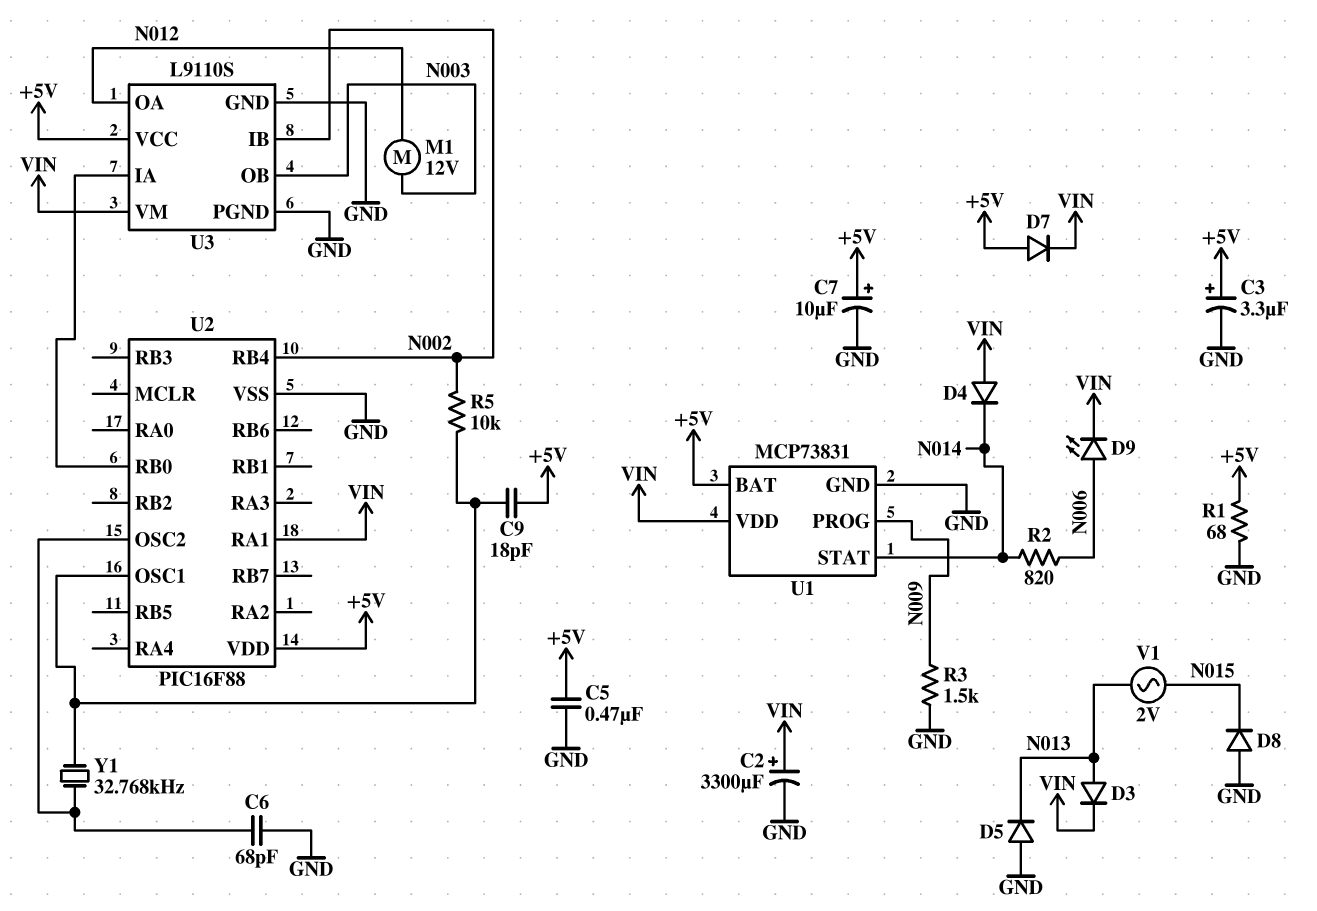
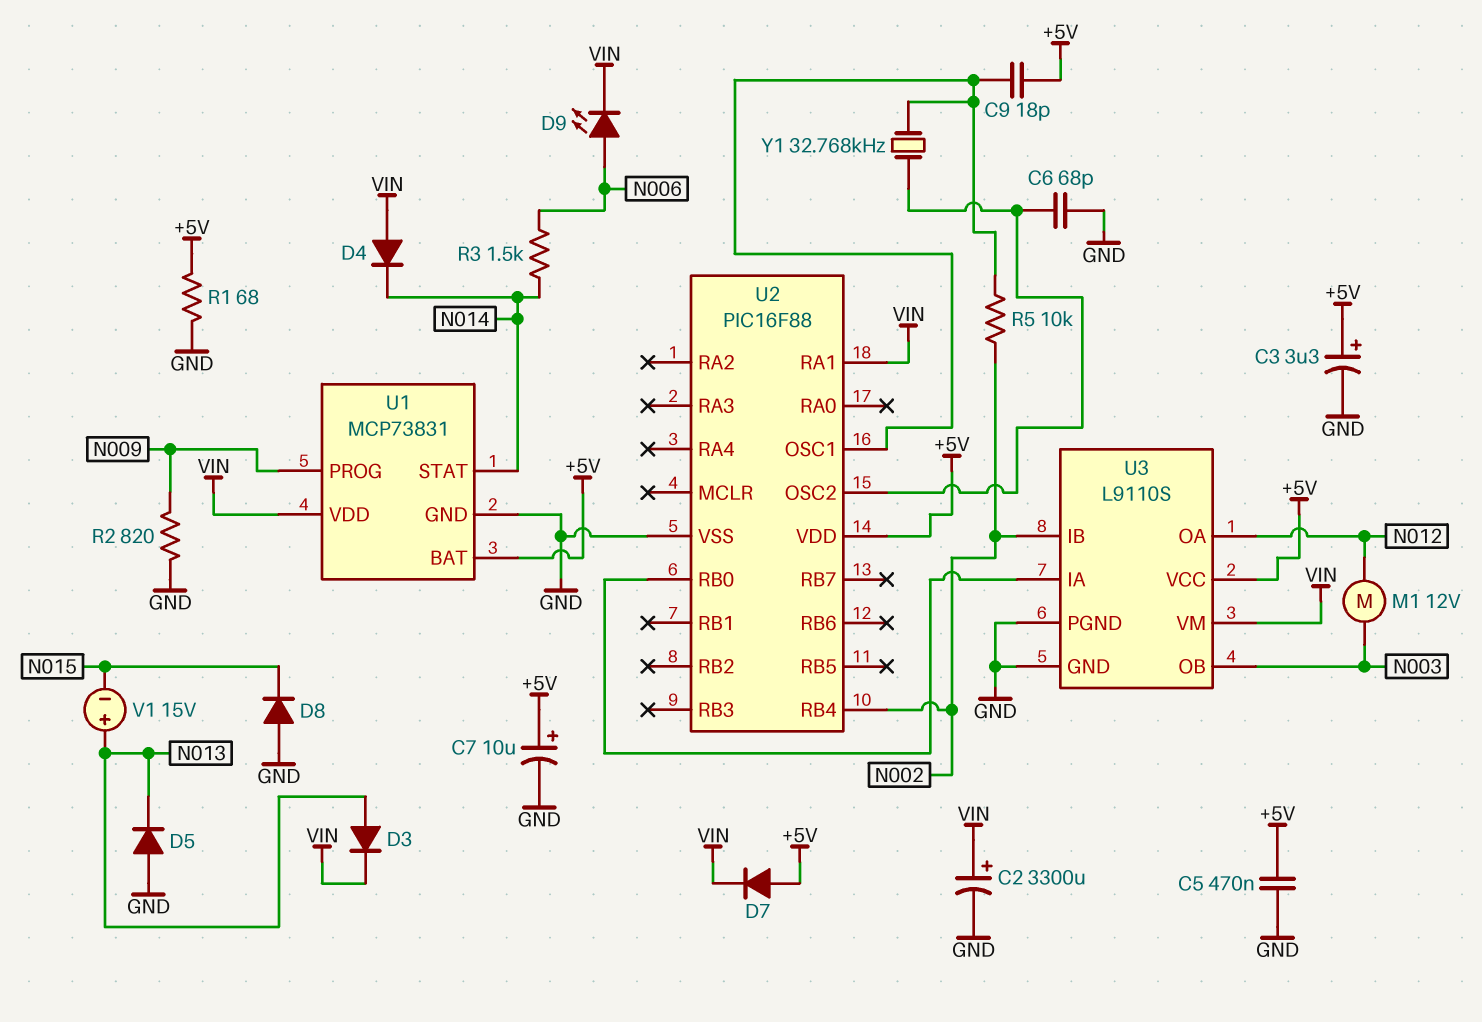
R2: 820 (N006, N014) -> 820 (GND, N009)
R3: 1.5k (GND, N009) -> 1.5k (N006, N014)
V1: AC 2V (N013, N015) -> 15V (plus N013, minus N015)

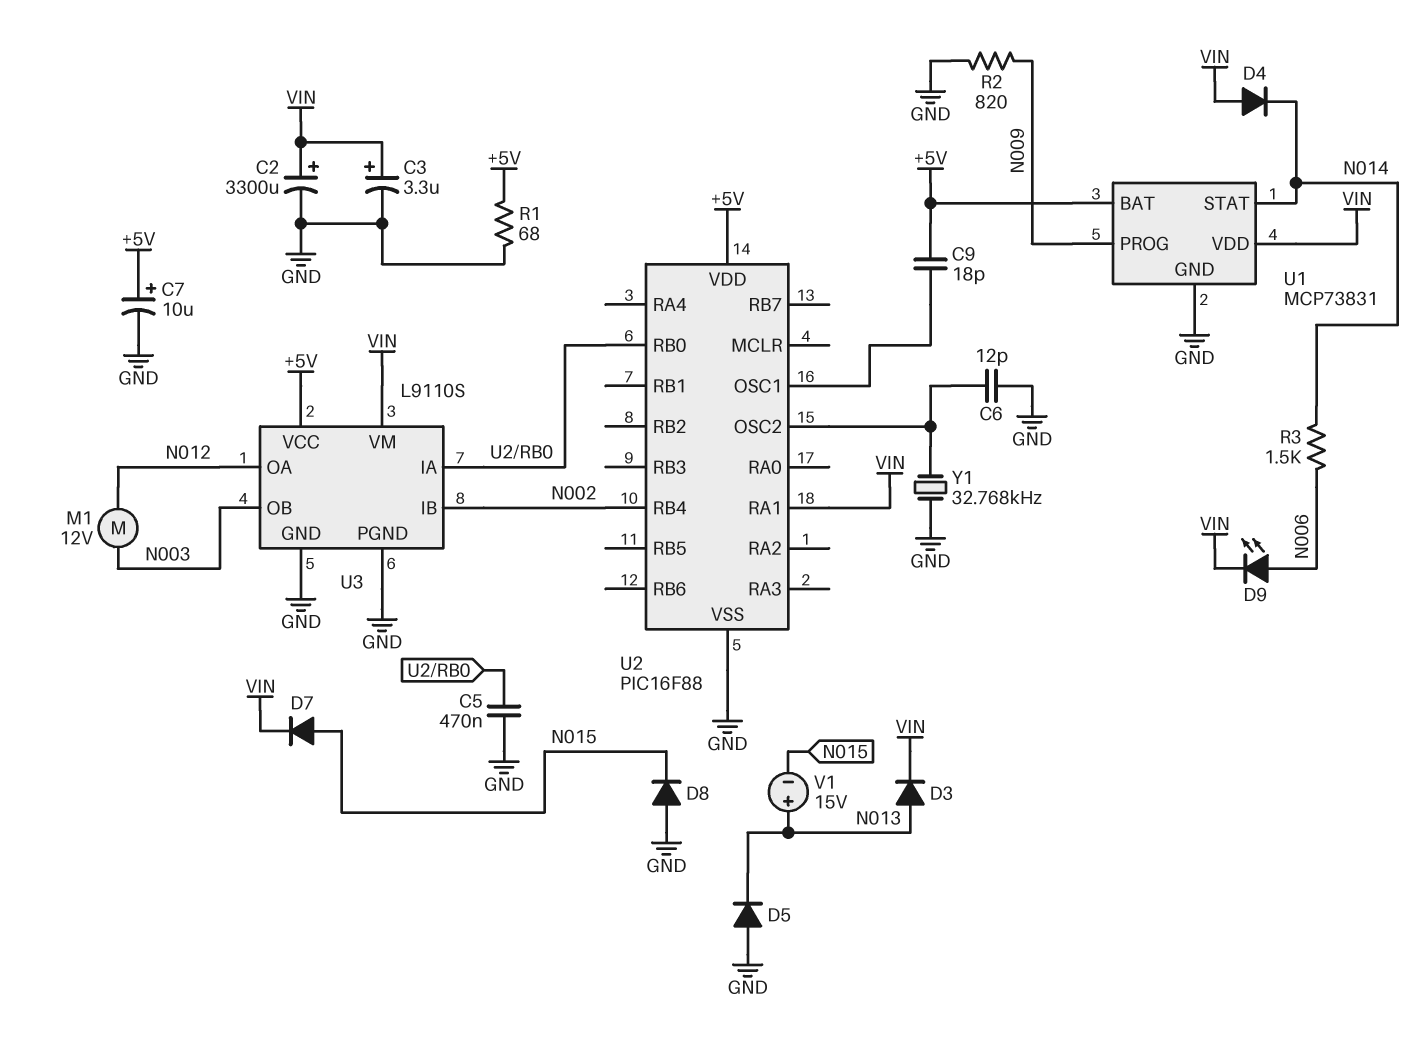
C3: 3.3uF (plus +5V, minus GND) -> 3.3uF (plus VIN, minus GND)
C5: 470nF (+5V, GND) -> 470nF (GND, U2/RB0)
C6: 68pF (GND, U2/OSC2) -> 12pF (GND, U2/OSC2)
D7: diode (A +5V, K VIN) -> diode (A N015, K VIN)
R5: 10k (N002, U2/OSC1) -> none
Y1: 32.768kHz (U2/OSC1, U2/OSC2) -> 32.768kHz (GND, U2/OSC2)

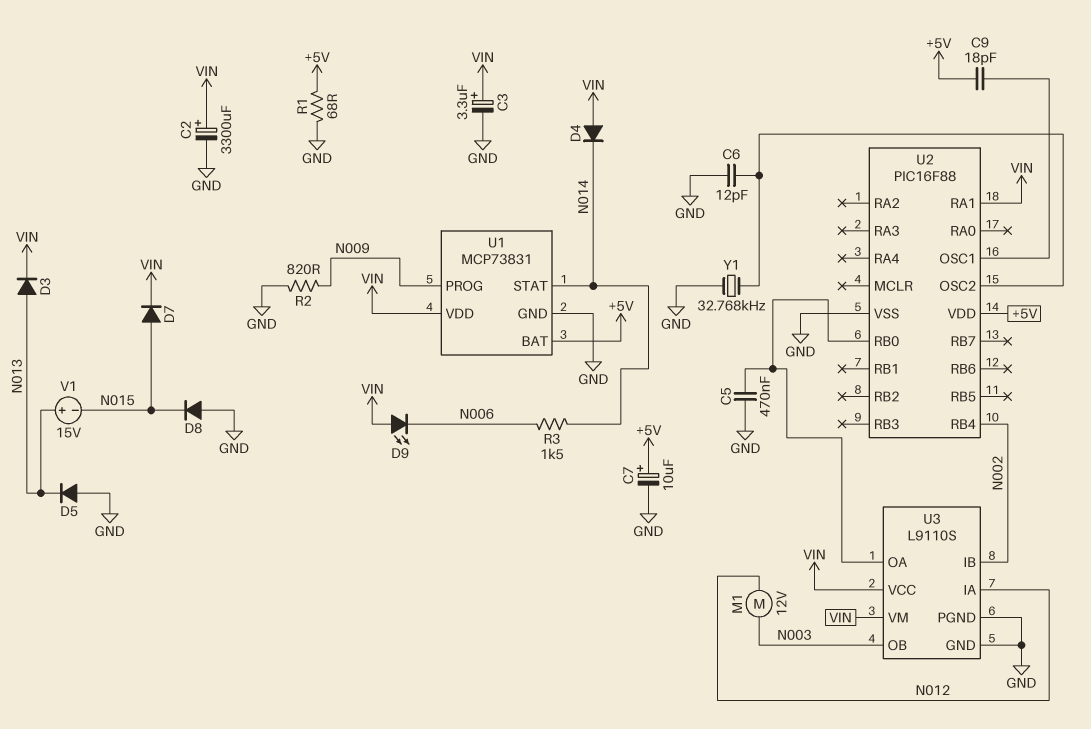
D9: LED (A N006, K VIN) -> LED (A VIN, K N006)
U3 pin IA: U2/RB0 -> N012
U3 pin OA: N012 -> U2/RB0
U3 pin VCC: +5V -> VIN

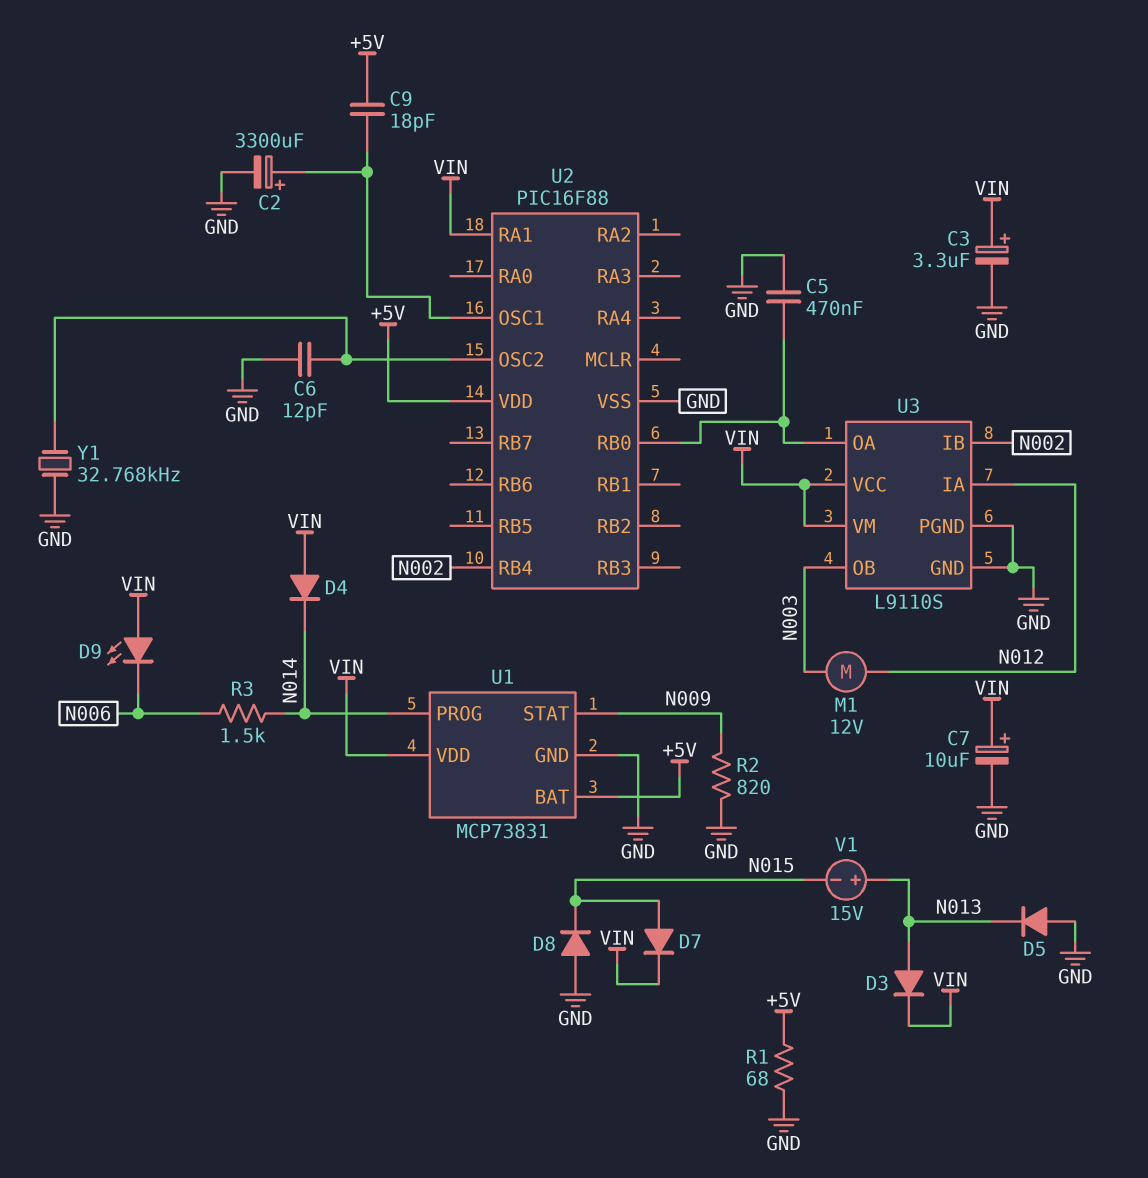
C2: 3300uF (plus VIN, minus GND) -> 3300uF (plus U2/OSC1, minus GND)
C7: 10uF (plus +5V, minus GND) -> 10uF (plus VIN, minus GND)
U1 pin PROG: N009 -> N014
U1 pin STAT: N014 -> N009

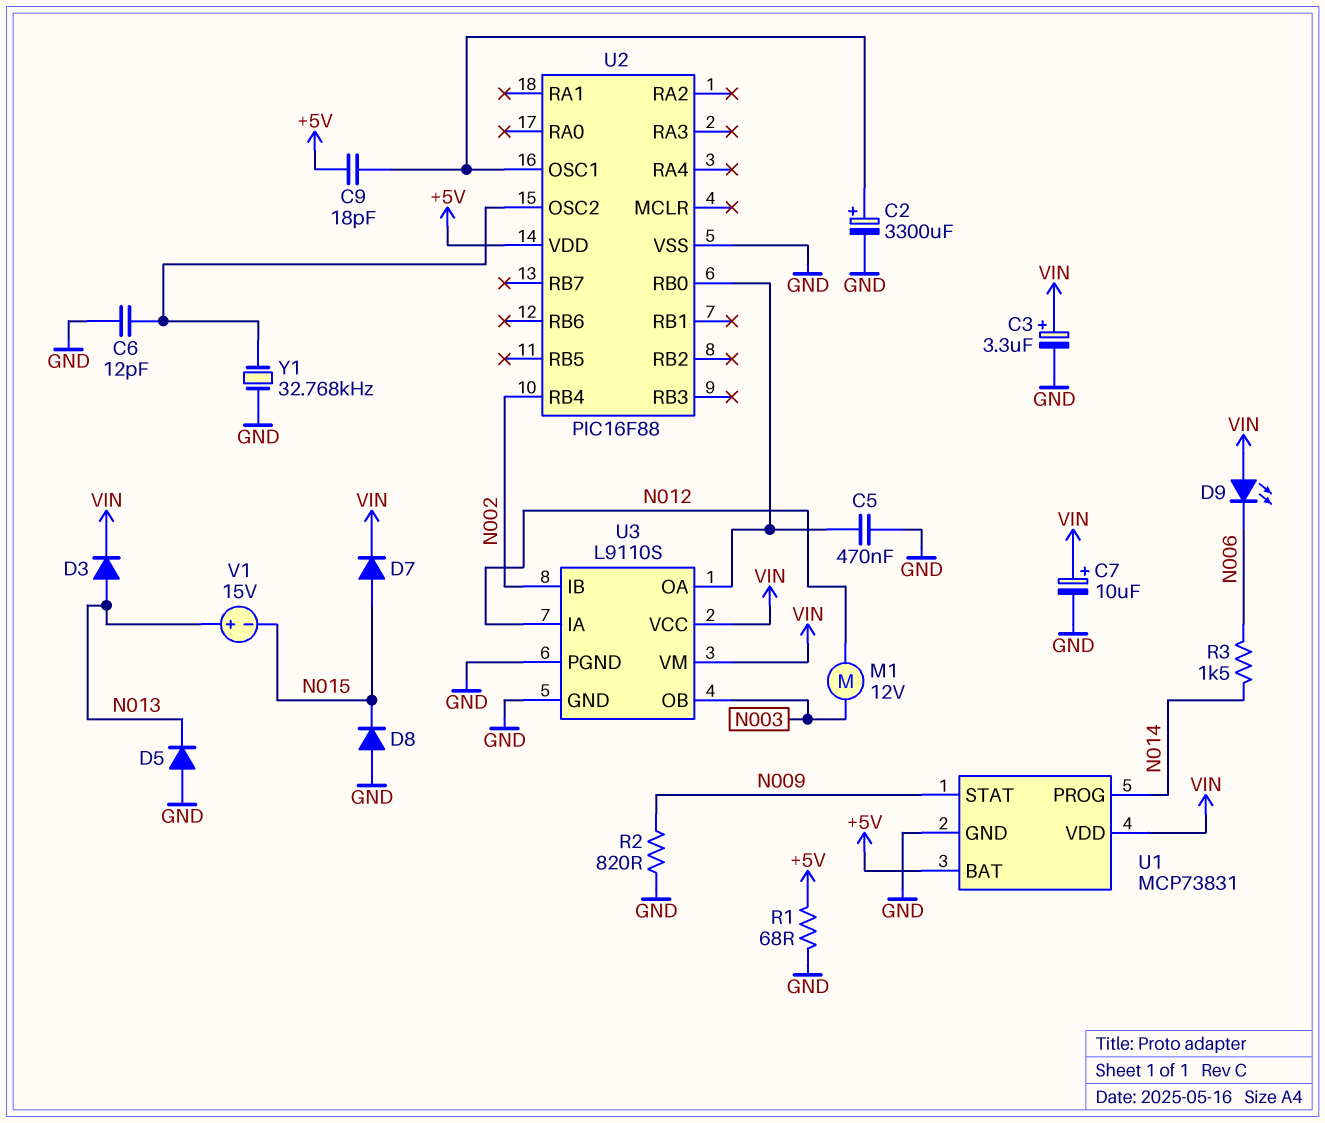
D4: diode (A VIN, K N014) -> none
U2 pin RA1: VIN -> none

